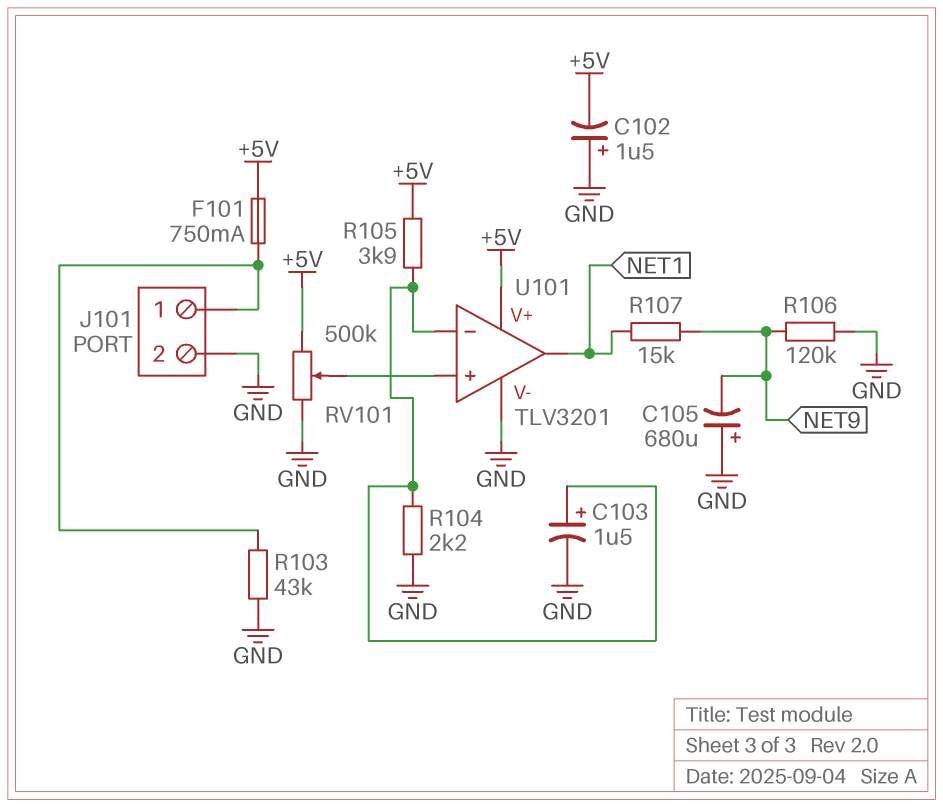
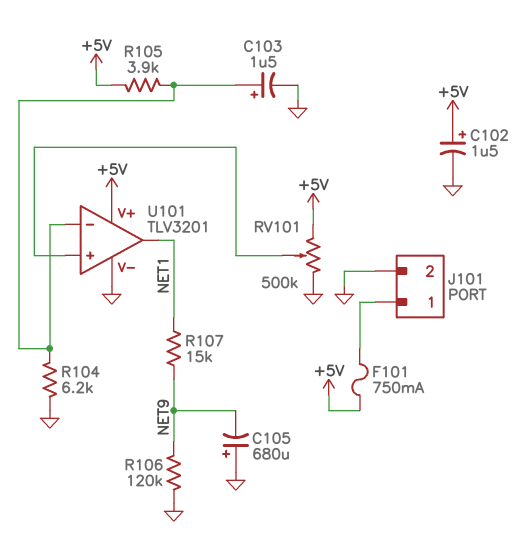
C102: 1.5uF (plus GND, minus +5V) -> 1.5uF (plus +5V, minus GND)
R103: 43k (GND, J101/1) -> none
R104: 2.2k (GND, U101/in-) -> 6.2k (GND, U101/in-)

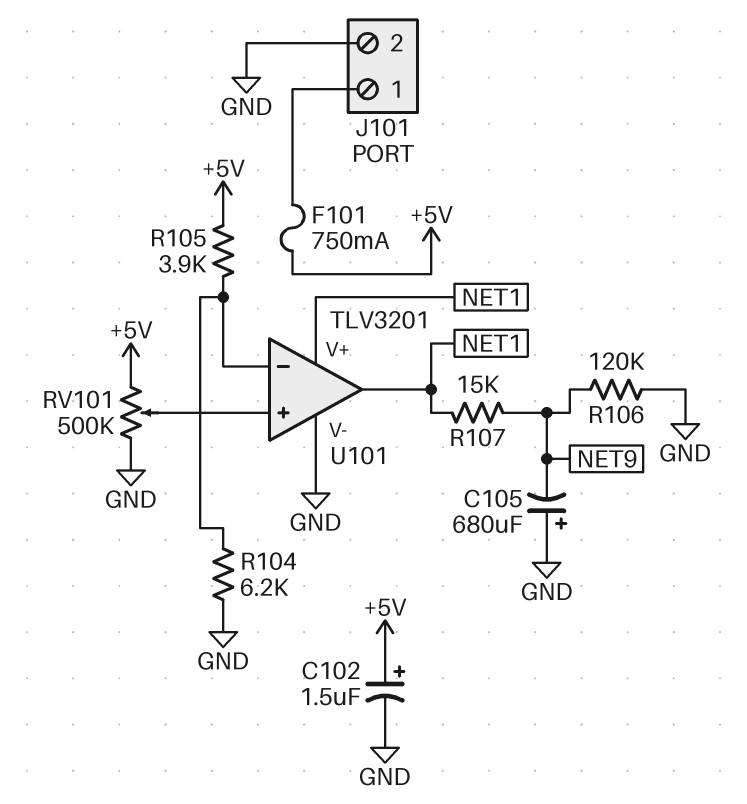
C103: 1.5uF (plus U101/in-, minus GND) -> none
U101 pin V+: +5V -> NET1

